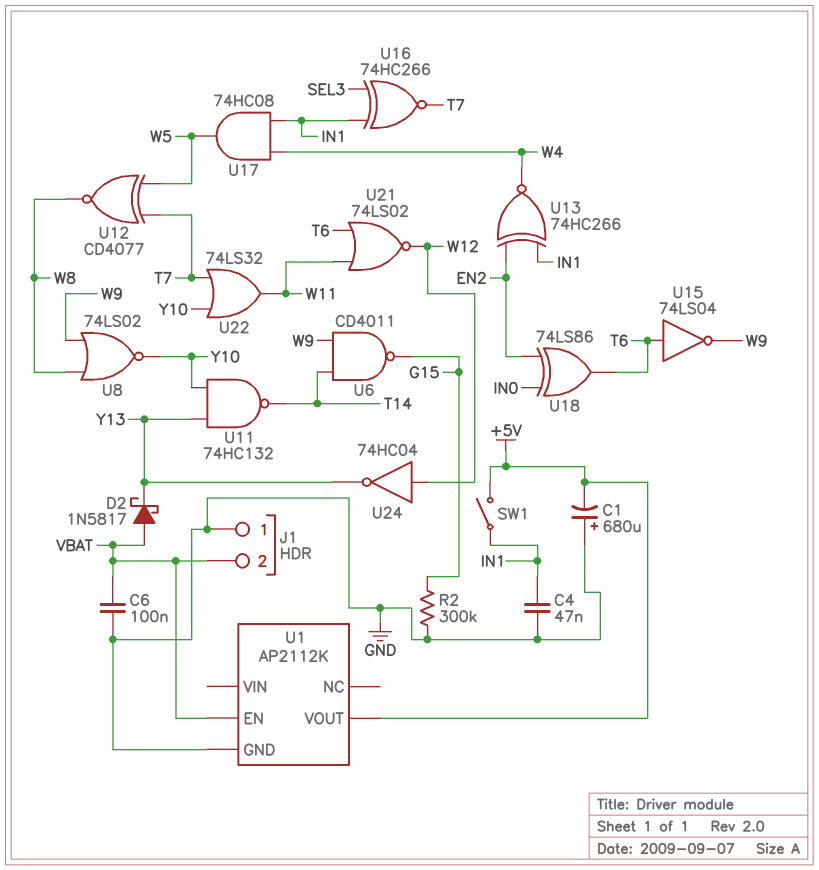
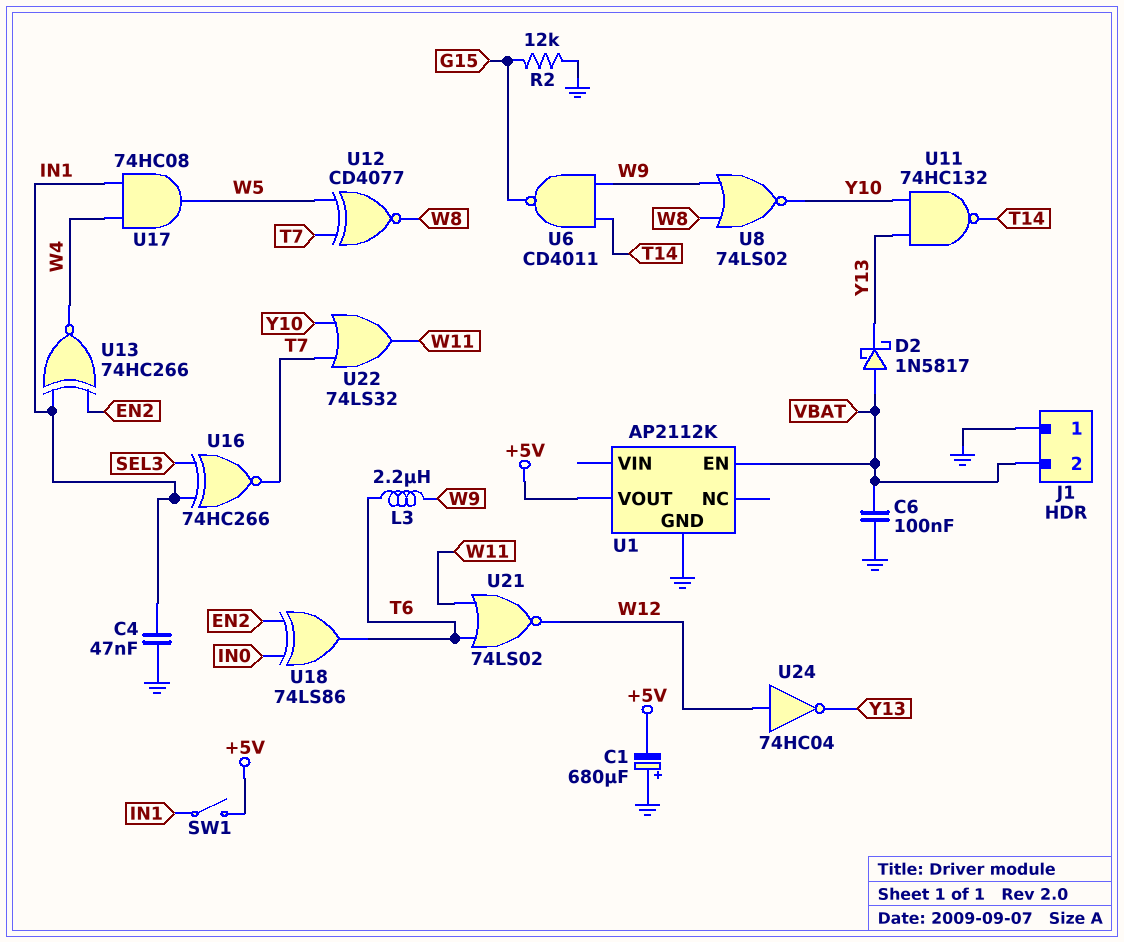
L3: none -> 2.2uH (T6, W9)
R2: 300k (G15, GND) -> 12k (G15, GND)
U15: NOT 74LS04 (in T6, out W9) -> none

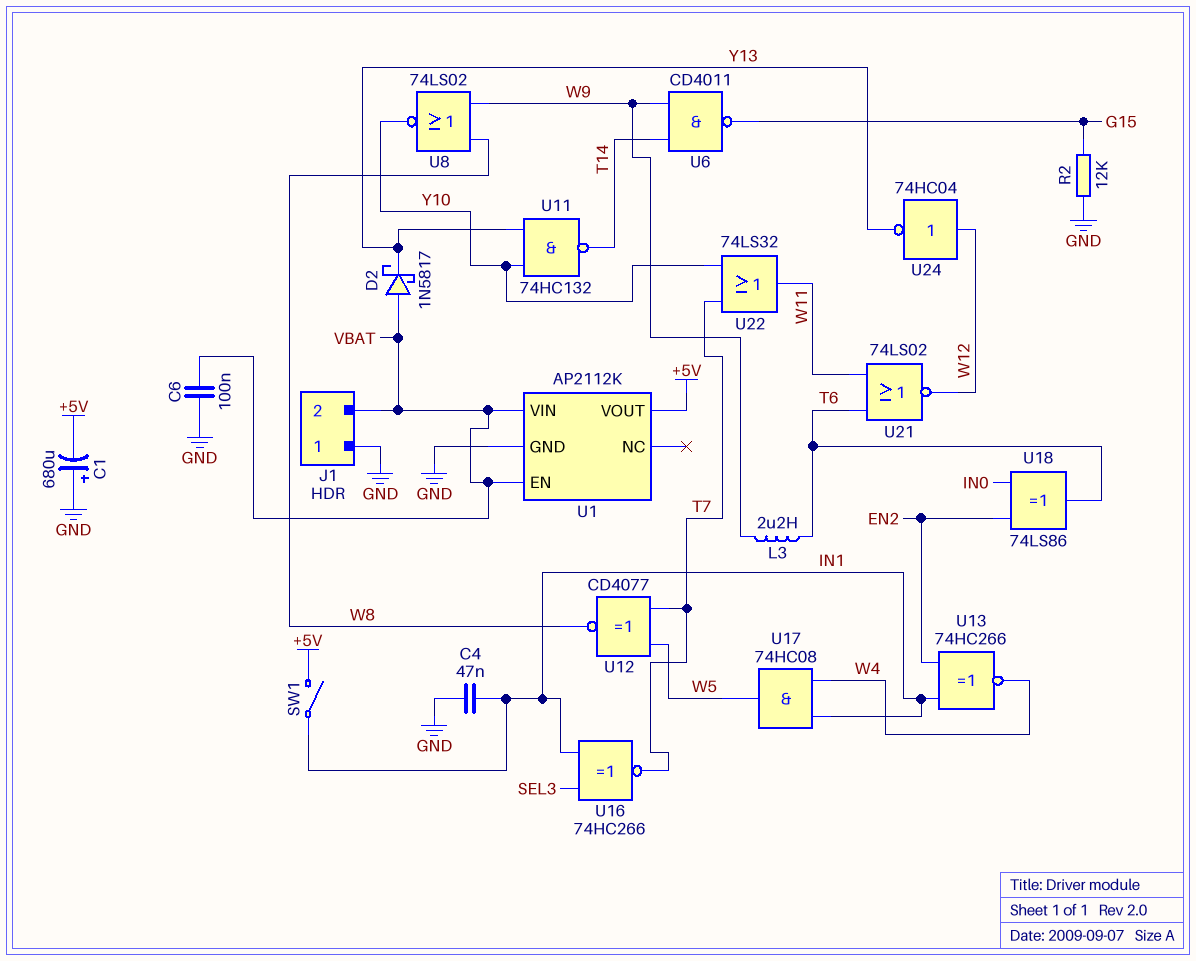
U1 pin VIN: none -> VBAT

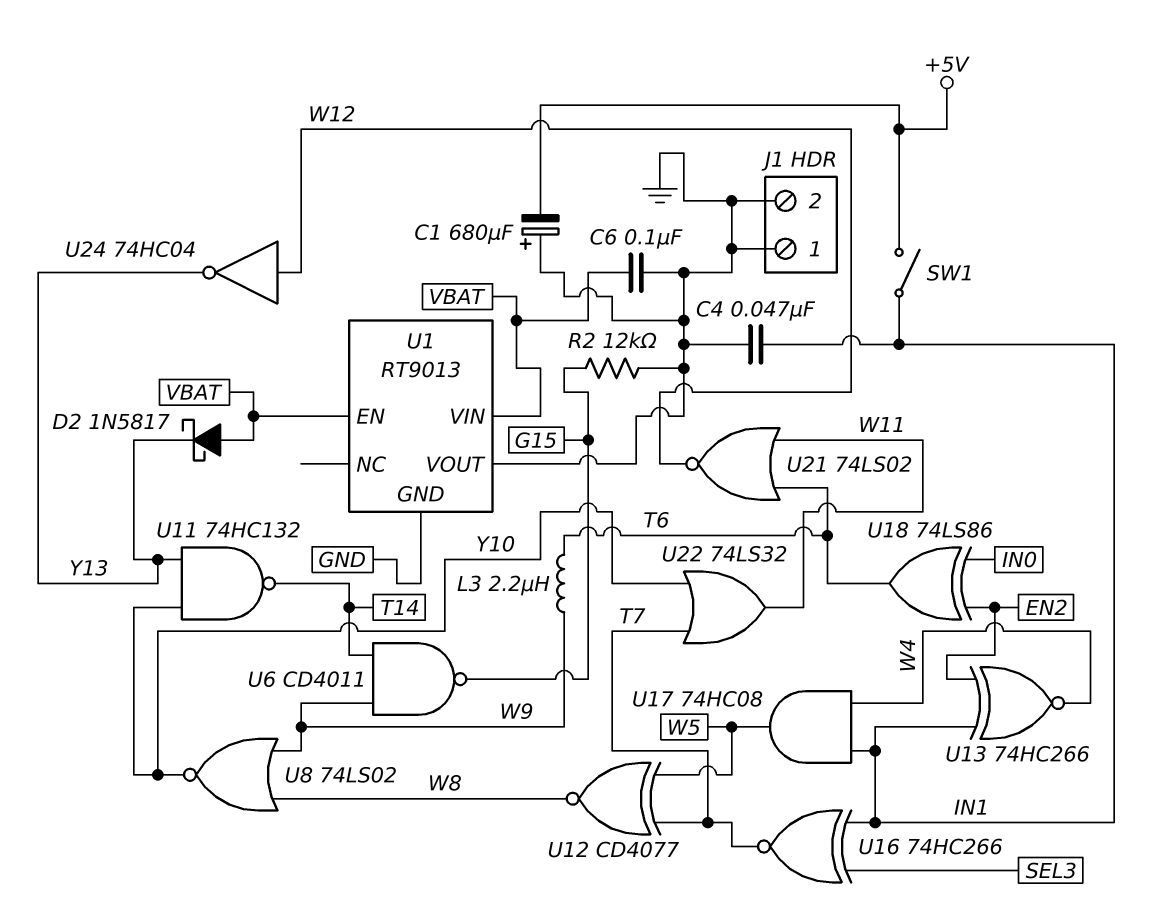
J1 pin 2: VBAT -> GND
U1: AP2112K -> RT9013
U1 pin VOUT: +5V -> GND

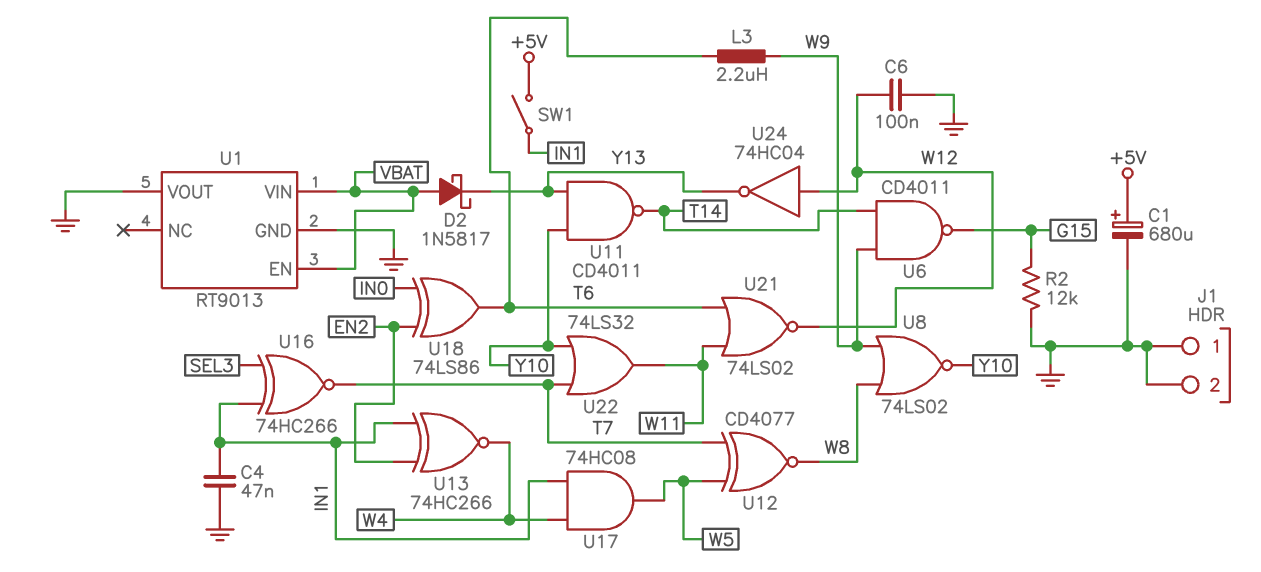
C1: 680uF (plus GND, minus +5V) -> 680uF (plus +5V, minus GND)
C6: 100nF (GND, VBAT) -> 100nF (GND, W12)
U11: NAND 74HC132 (in Y10, in Y13, out T14) -> NAND CD4011 (in Y10, in Y13, out T14)

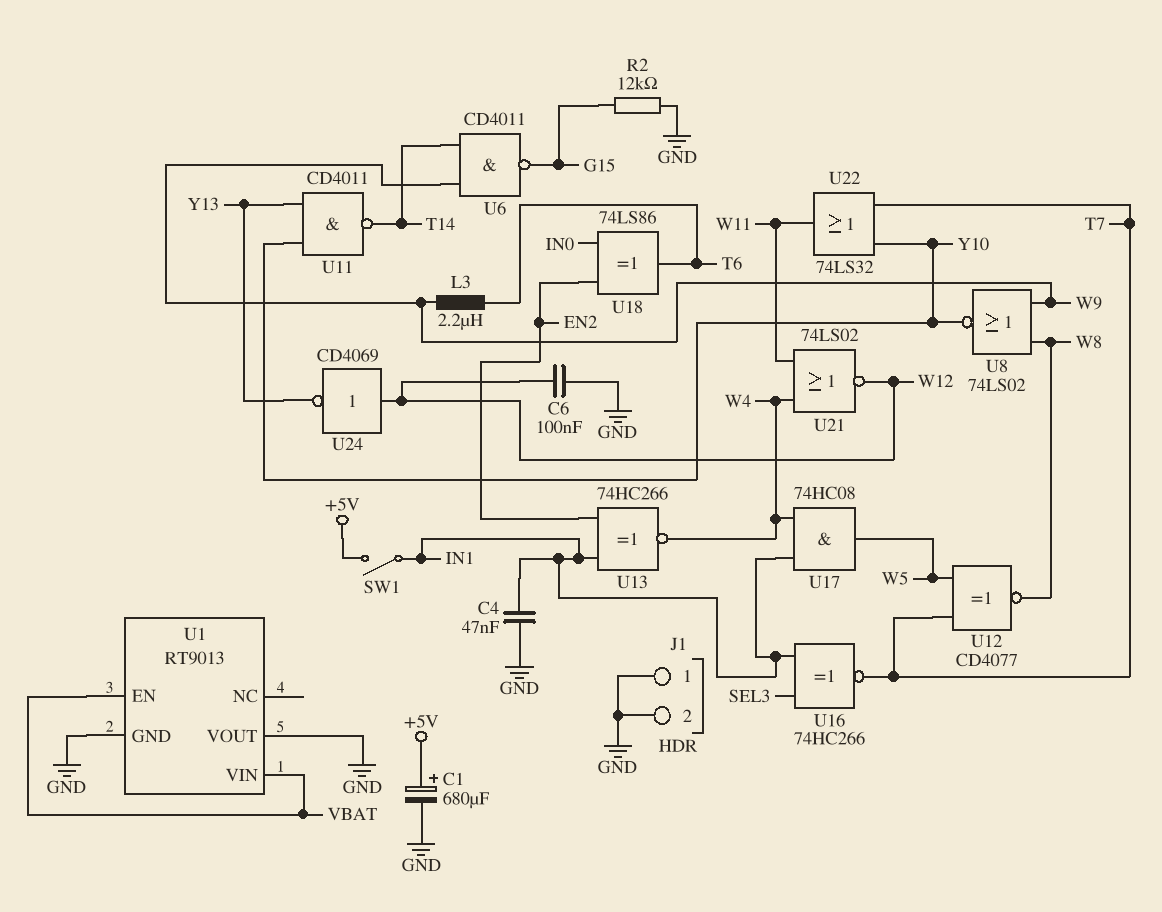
D2: schottky 1N5817 (A VBAT, K Y13) -> none
U21: NOR 74LS02 (in T6, in W11, out W12) -> NOR 74LS02 (in W4, in W11, out W12)
U24: NOT 74HC04 (in W12, out Y13) -> NOT CD4069 (in W12, out Y13)

